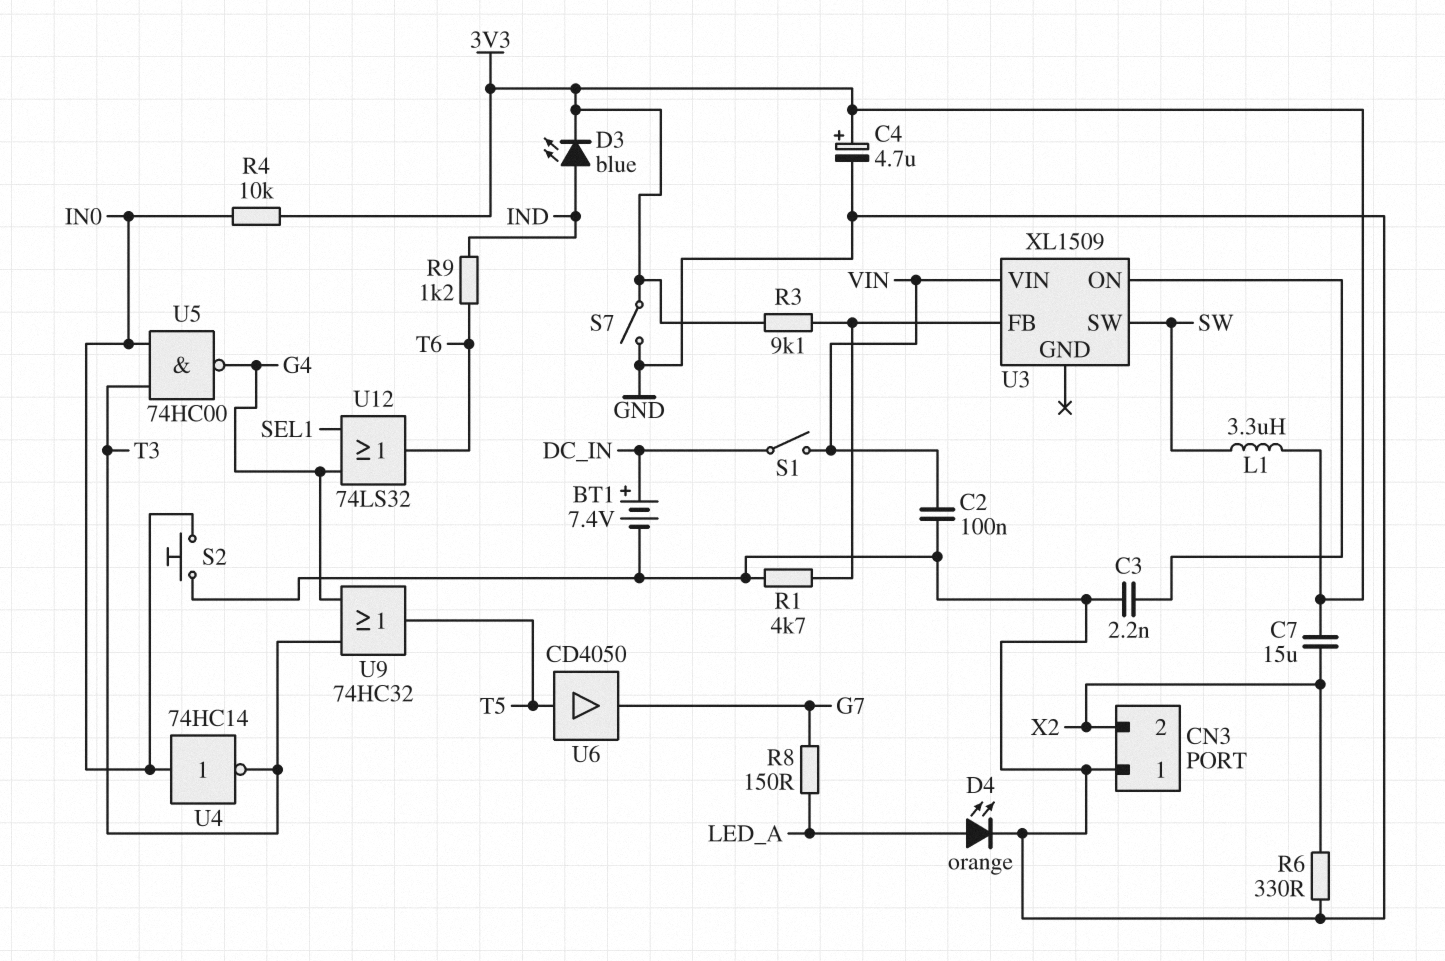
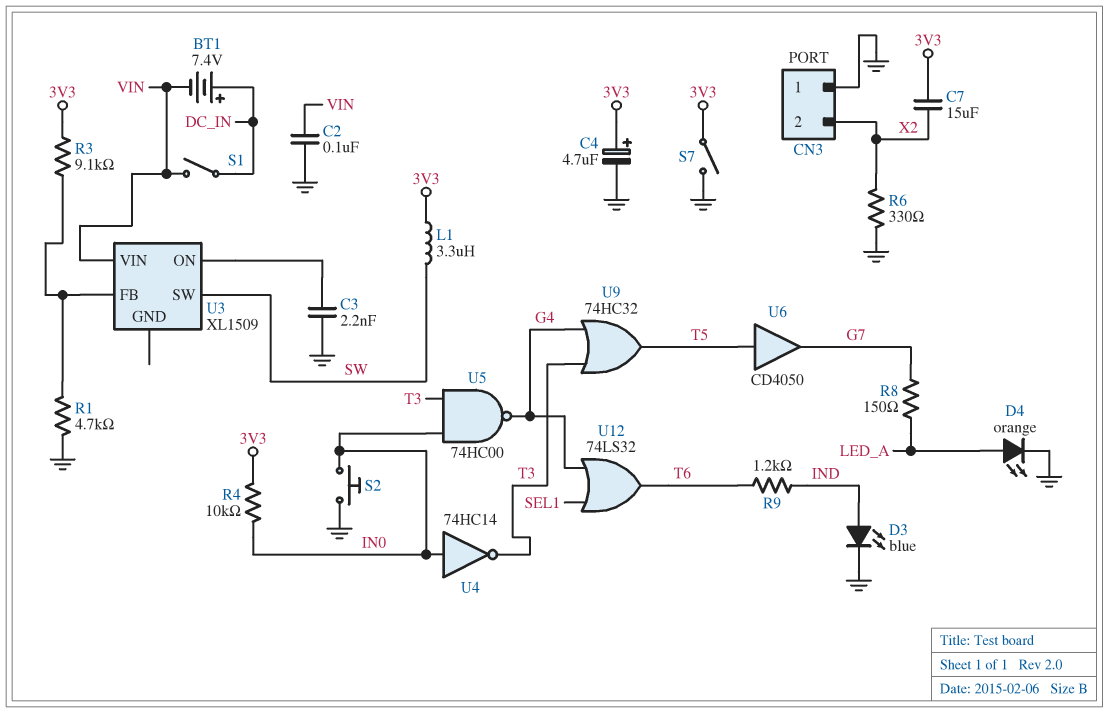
BT1: 7.4V (plus DC_IN, minus GND) -> 7.4V (plus DC_IN, minus VIN)
D3: LED blue (A IND, K 3V3) -> LED blue (A IND, K GND)

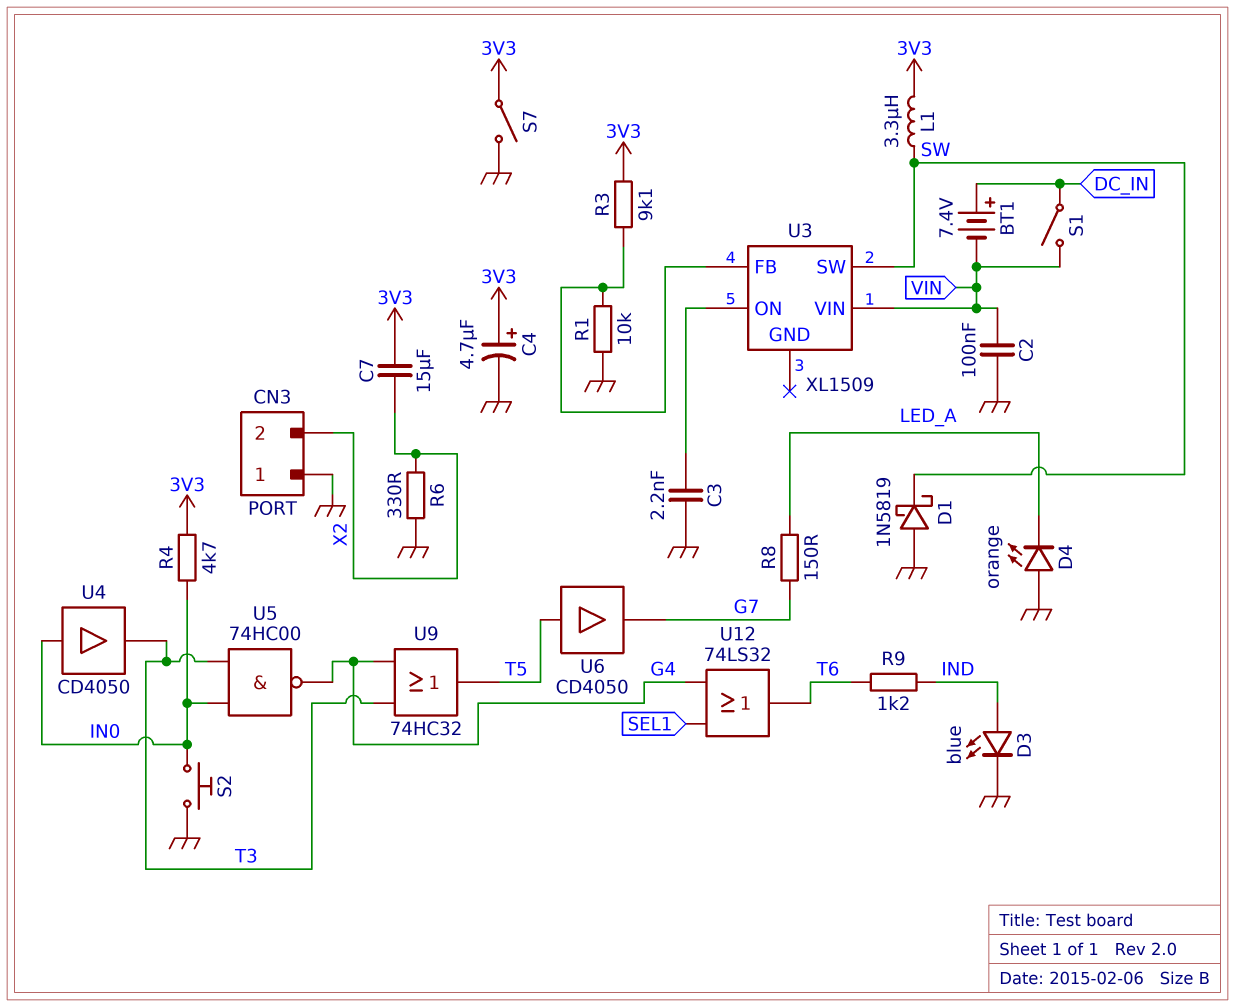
D1: none -> schottky 1N5819 (A GND, K SW)
D4: LED orange (A LED_A, K GND) -> LED orange (A GND, K LED_A)
R1: 4.7k (GND, U3/FB) -> 10k (GND, U3/FB)
R4: 10k (3V3, IN0) -> 4.7k (3V3, IN0)
U4: NOT 74HC14 (in IN0, out T3) -> buffer CD4050 (in IN0, out T3)

